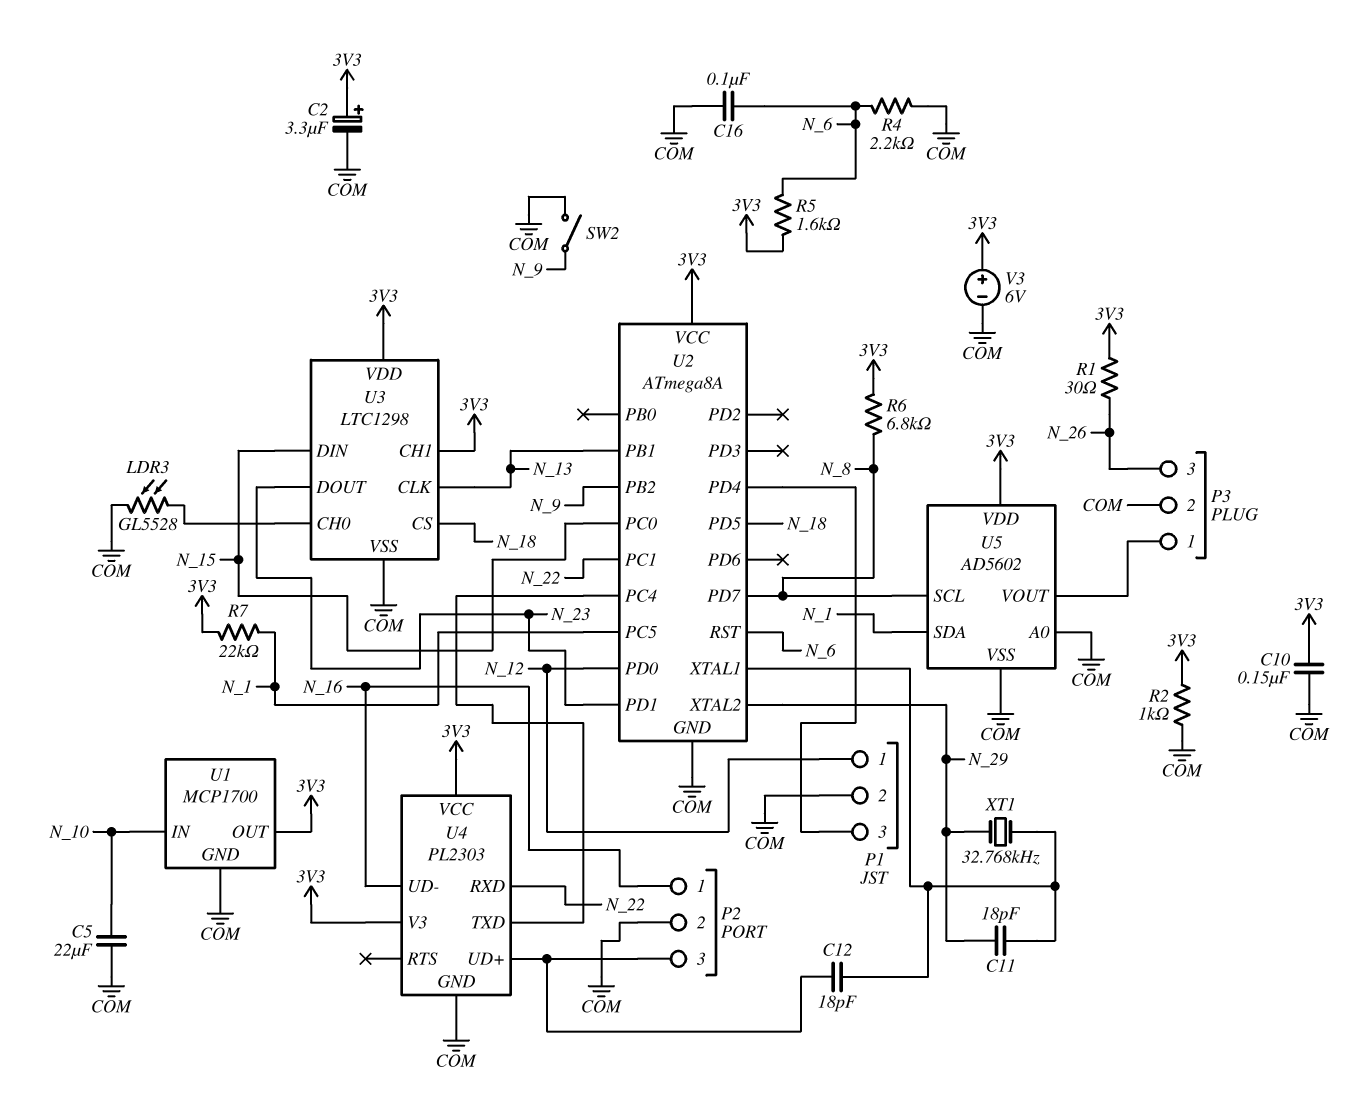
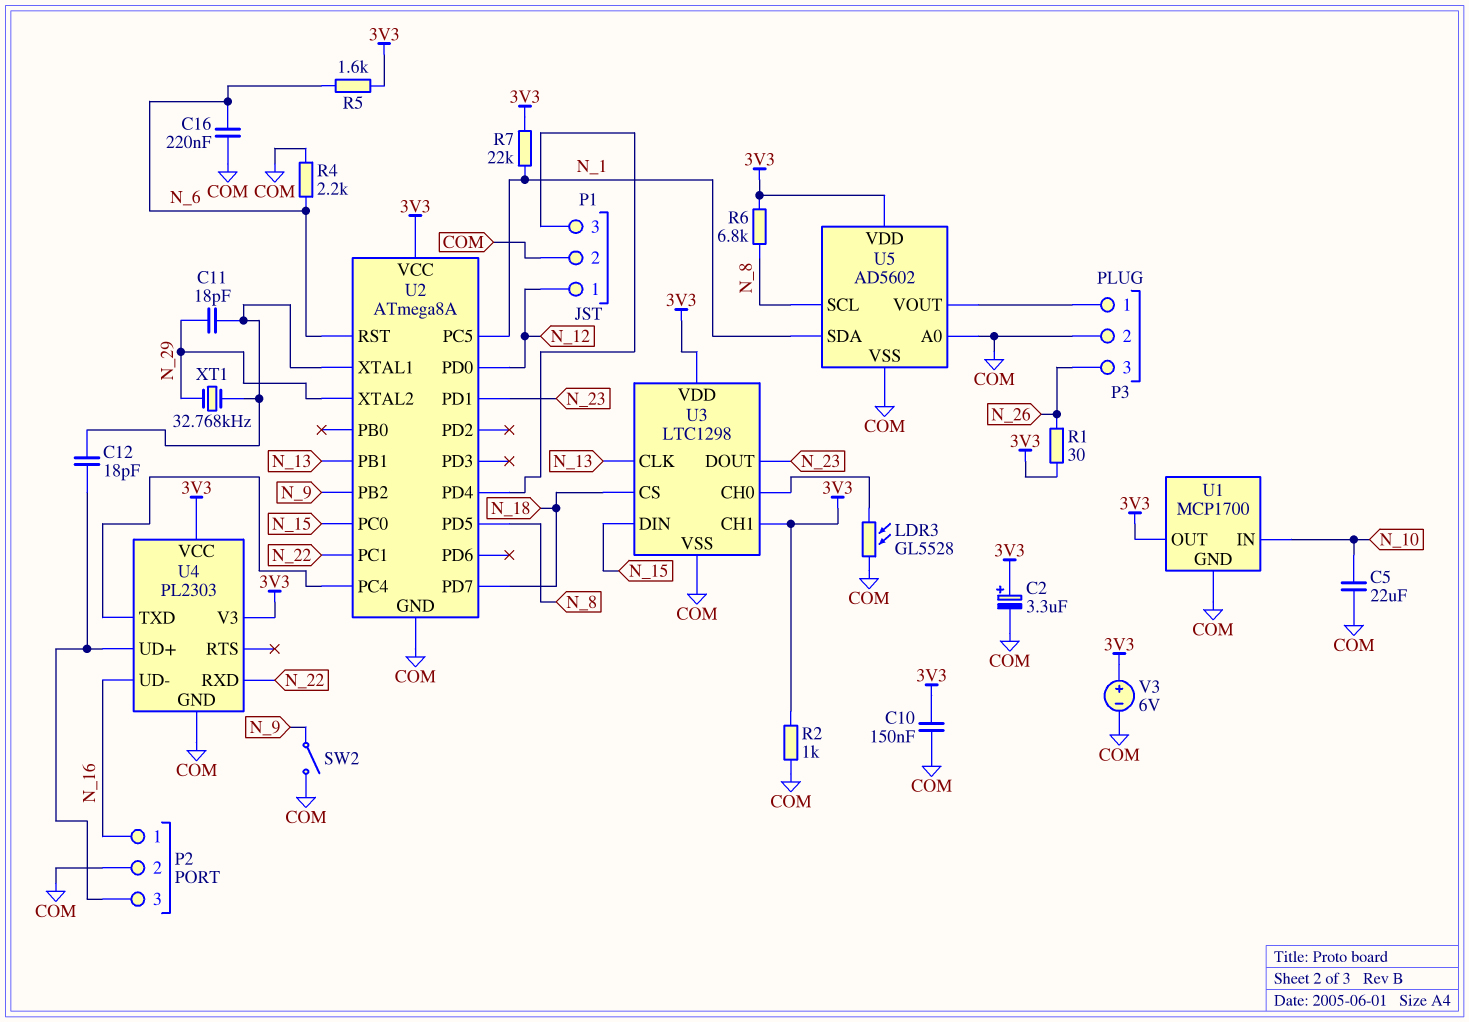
C16: 100nF (COM, N_6) -> 220nF (COM, N_6)
U2 pin PD5: N_18 -> N_8
U2 pin PD7: N_8 -> N_18

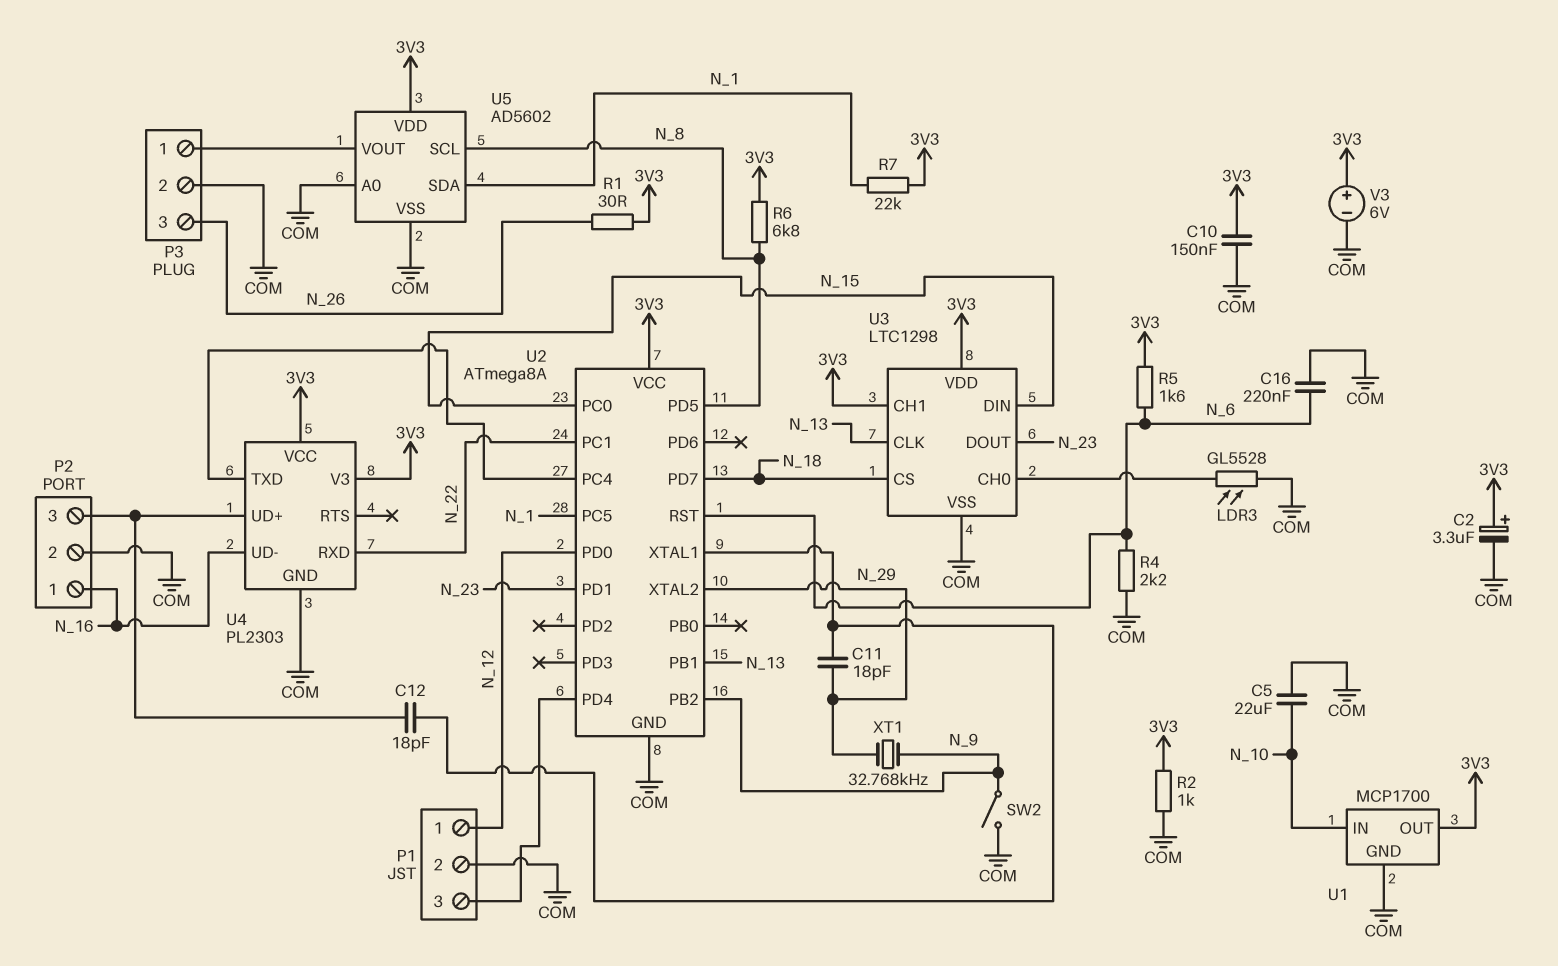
XT1: 32.768kHz (N_29, U2/XTAL1) -> 32.768kHz (N_9, N_29)

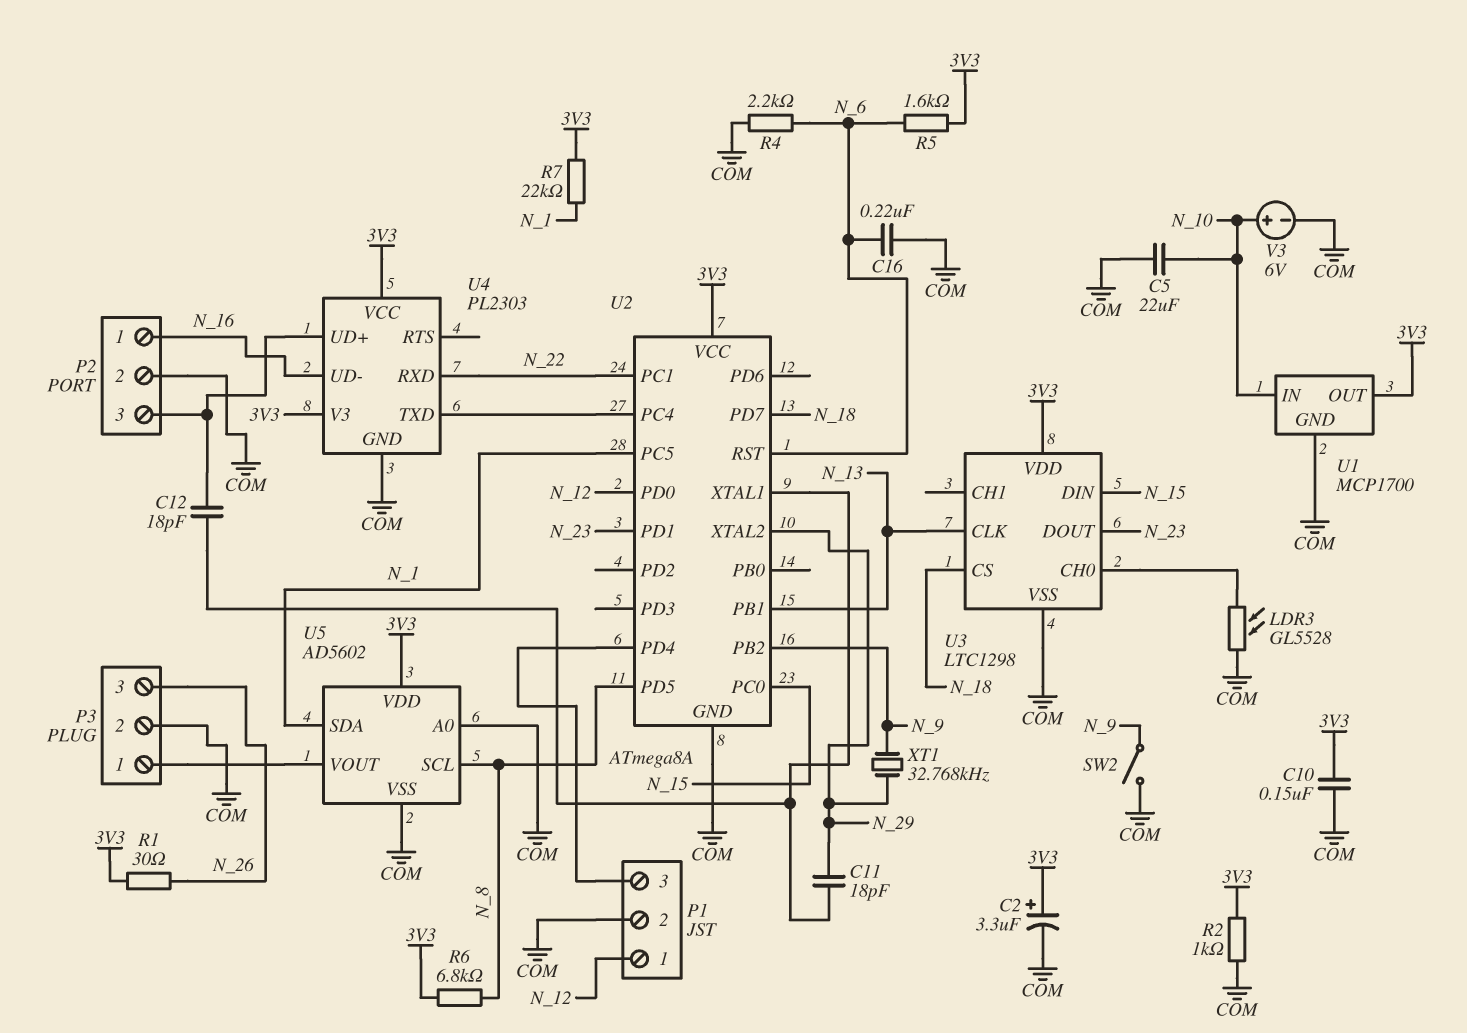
U3 pin CH1: 3V3 -> none
V3: 6V (plus 3V3, minus COM) -> 6V (plus N_10, minus COM)

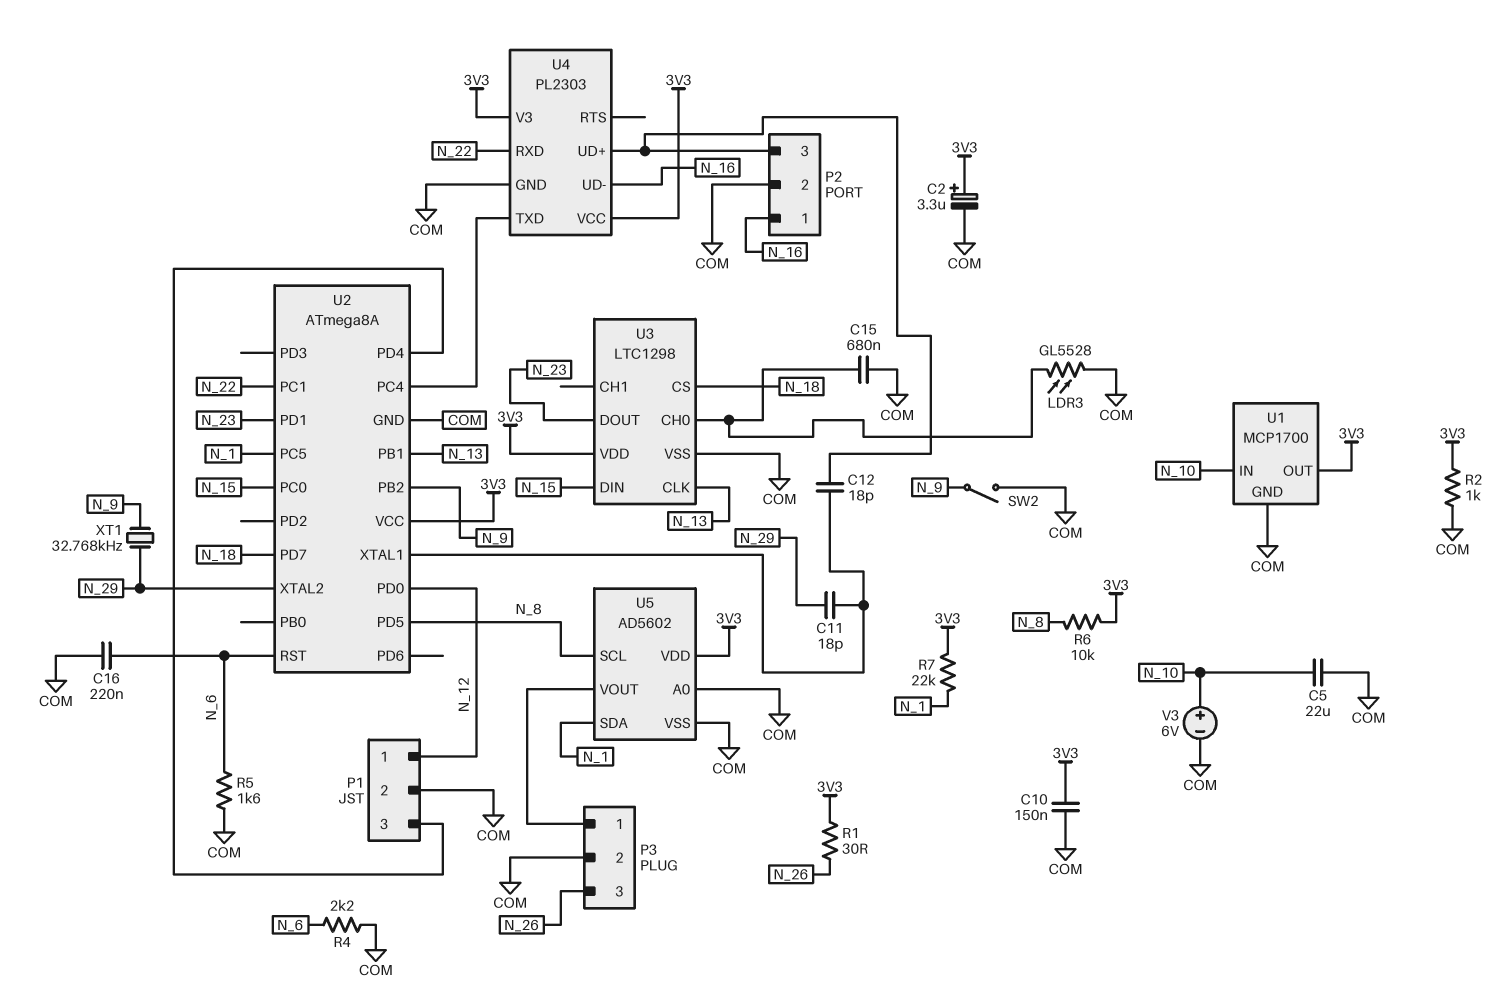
C15: none -> 680nF (COM, U3/CH0)
R5: 1.6k (3V3, N_6) -> 1.6k (COM, N_6)
R6: 6.8k (3V3, N_8) -> 10k (3V3, N_8)

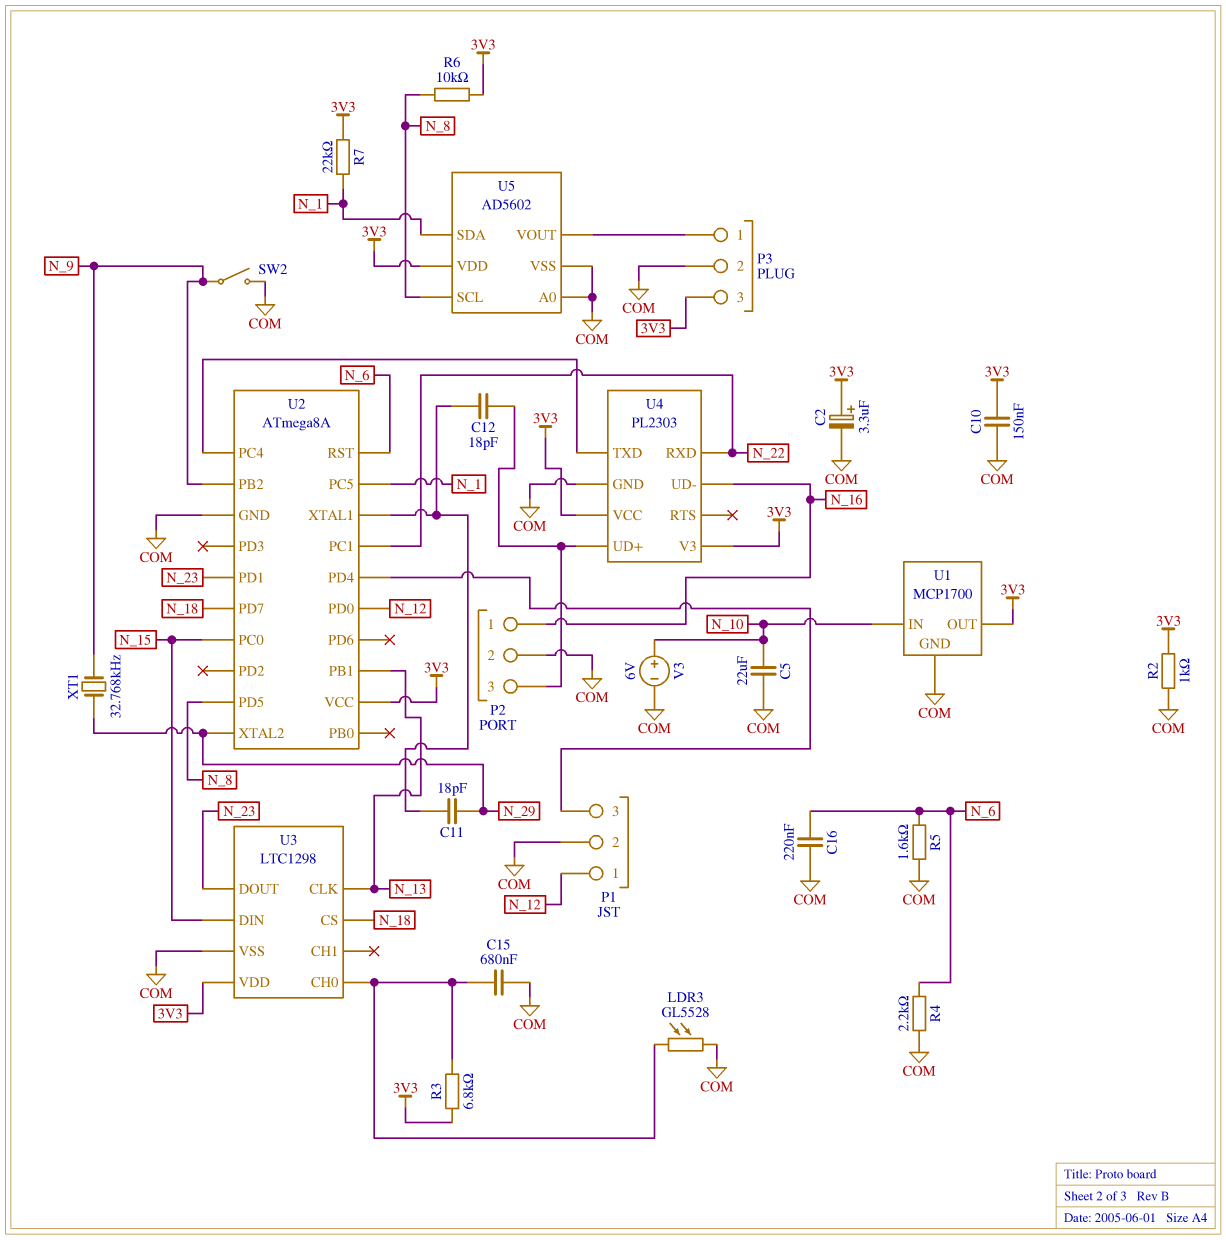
P3 pin 3: N_26 -> 3V3
R1: 30 (3V3, N_26) -> none
R3: none -> 6.8k (3V3, U3/CH0)

